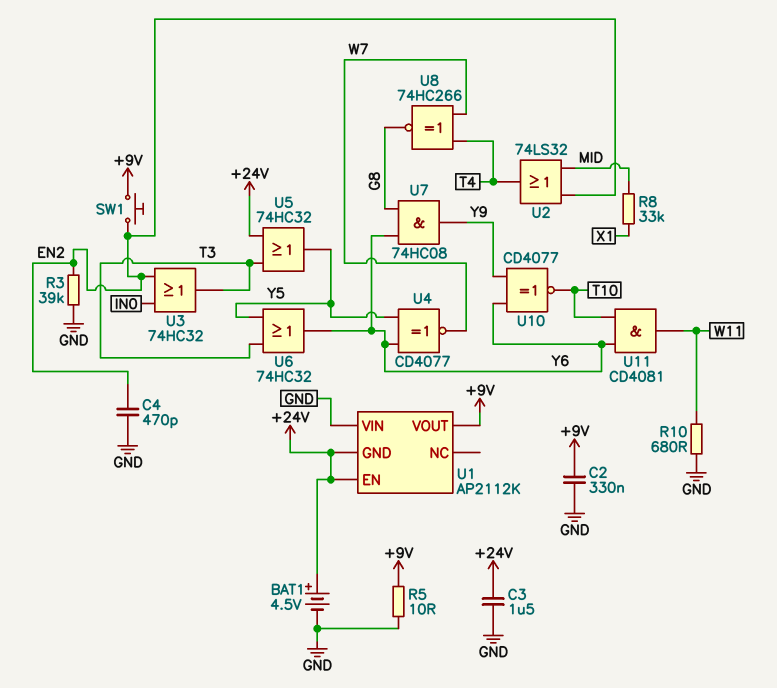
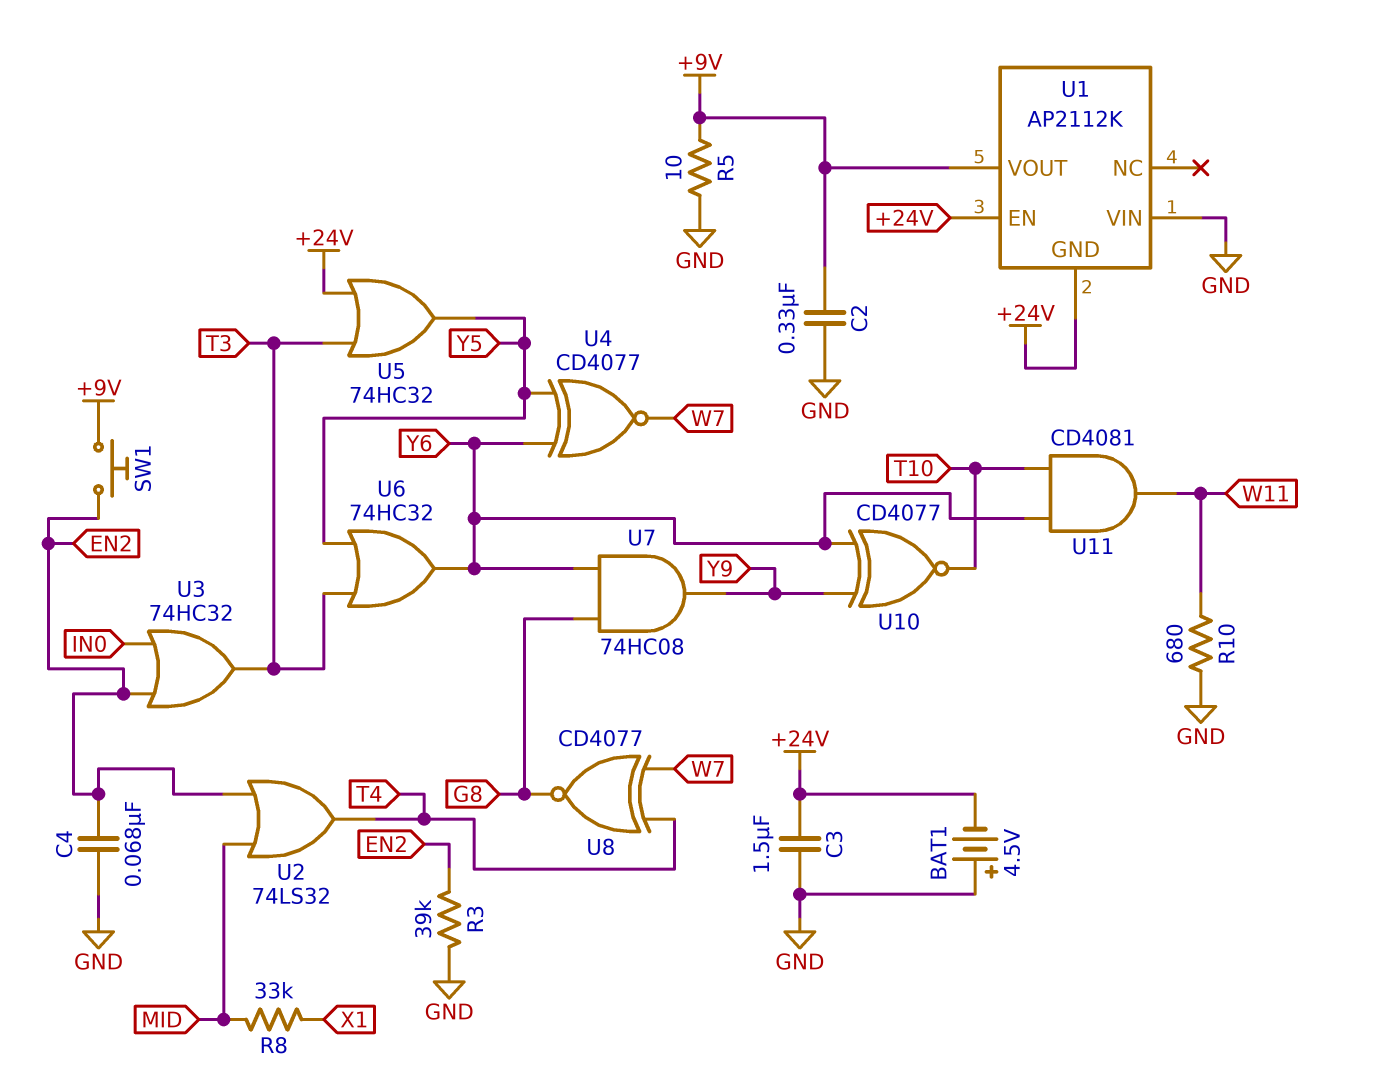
BAT1: 4.5V (plus +24V, minus GND) -> 4.5V (plus GND, minus +24V)
C4: 470pF (EN2, GND) -> 68nF (EN2, GND)
U8: XNOR 74HC266 (in T4, in W7, out G8) -> XNOR CD4077 (in T4, in W7, out G8)

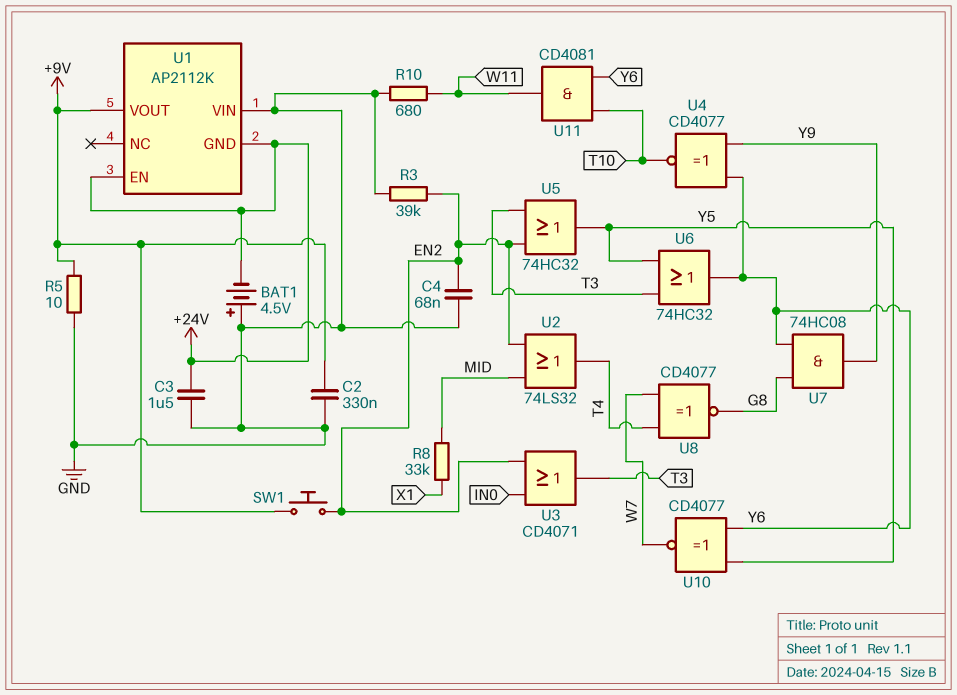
U3: OR 74HC32 (in EN2, in IN0, out T3) -> OR CD4071 (in EN2, in IN0, out T3)
U4: XNOR CD4077 (in Y5, in Y6, out W7) -> XNOR CD4077 (in Y6, in Y9, out T10)
U5: OR 74HC32 (in +24V, in T3, out Y5) -> OR 74HC32 (in EN2, in T3, out Y5)
U10: XNOR CD4077 (in Y6, in Y9, out T10) -> XNOR CD4077 (in Y5, in Y6, out W7)

